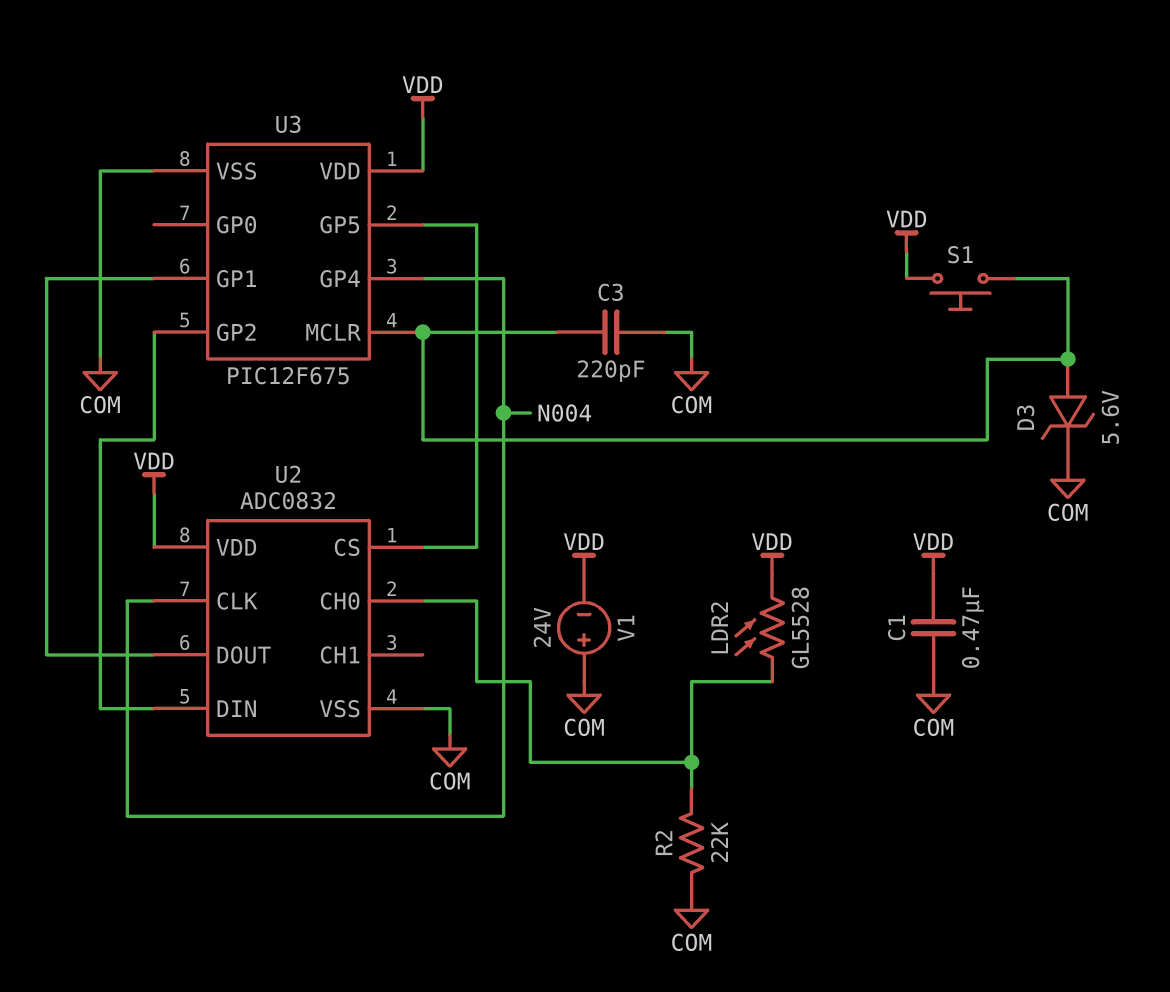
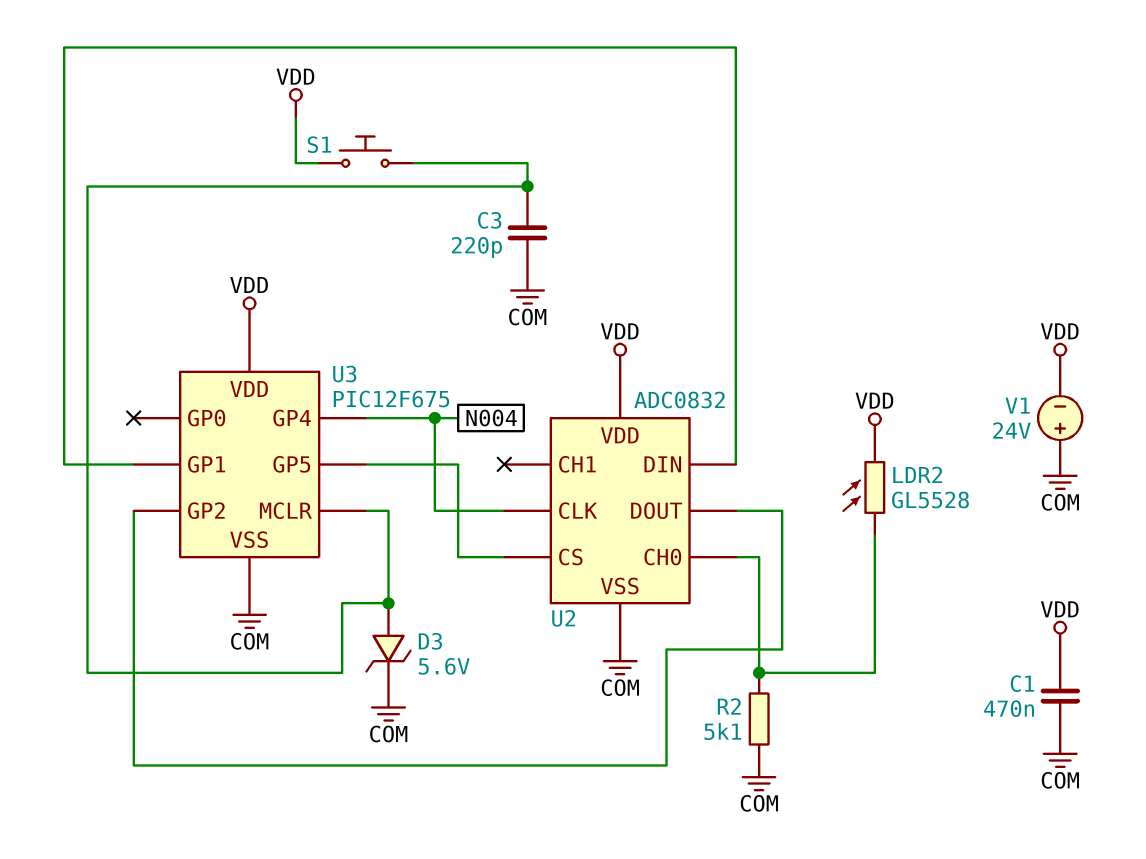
R2: 22k (COM, U2/CH0) -> 5.1k (COM, U2/CH0)
U3 pin GP1: U2/DOUT -> U2/DIN
U3 pin GP2: U2/DIN -> U2/DOUT

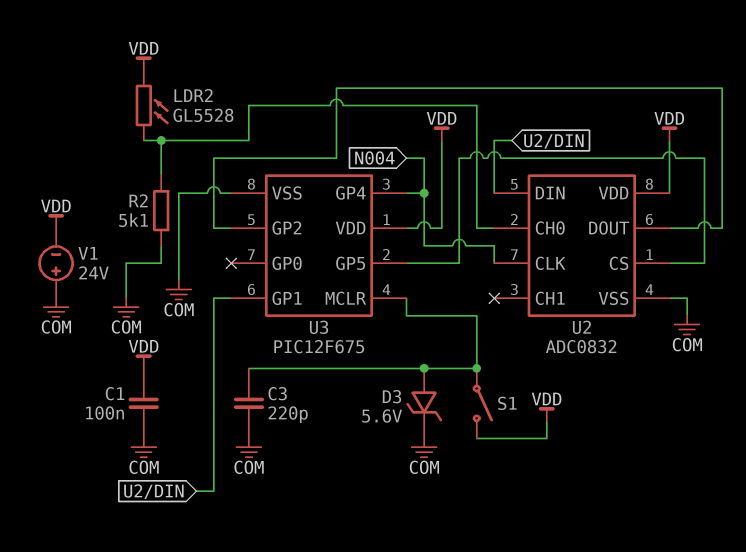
C1: 470nF (COM, VDD) -> 100nF (COM, VDD)
S1: button (U3/MCLR, VDD) -> switch (U3/MCLR, VDD)

